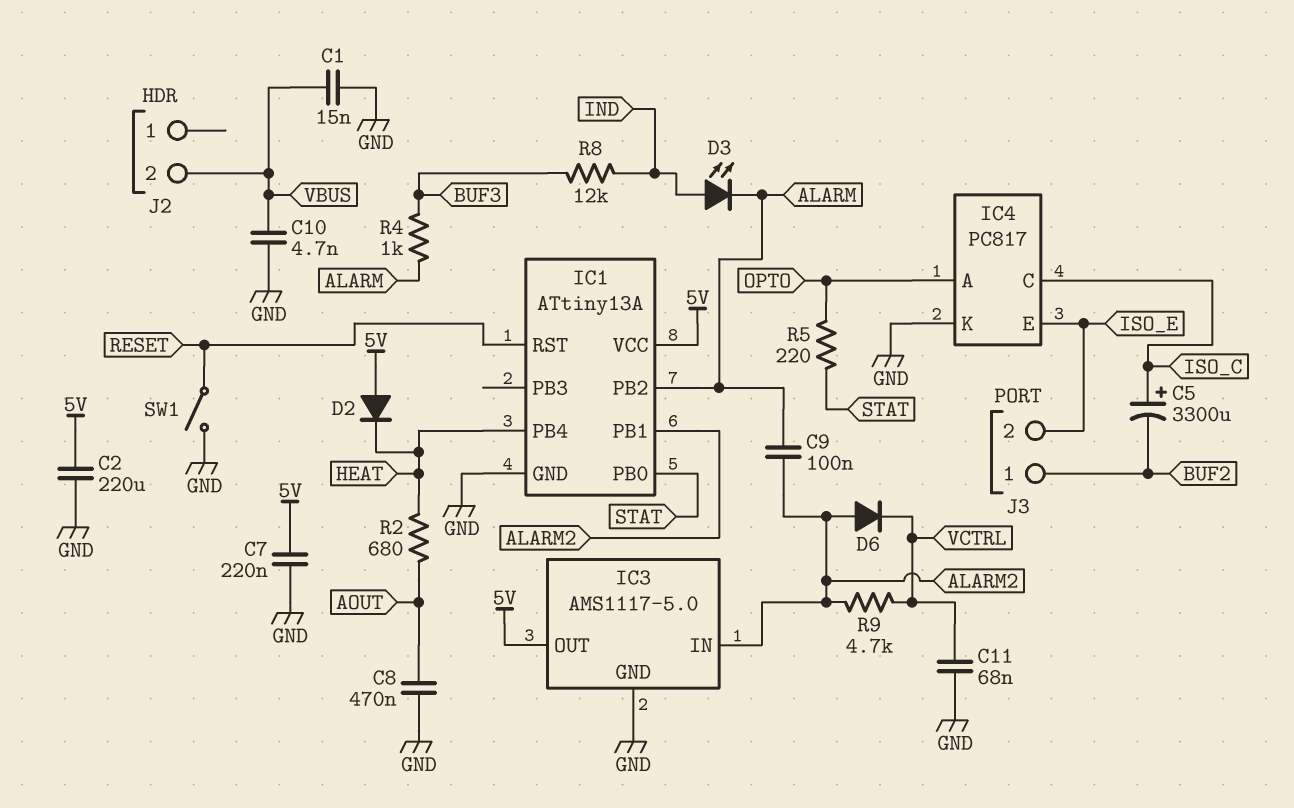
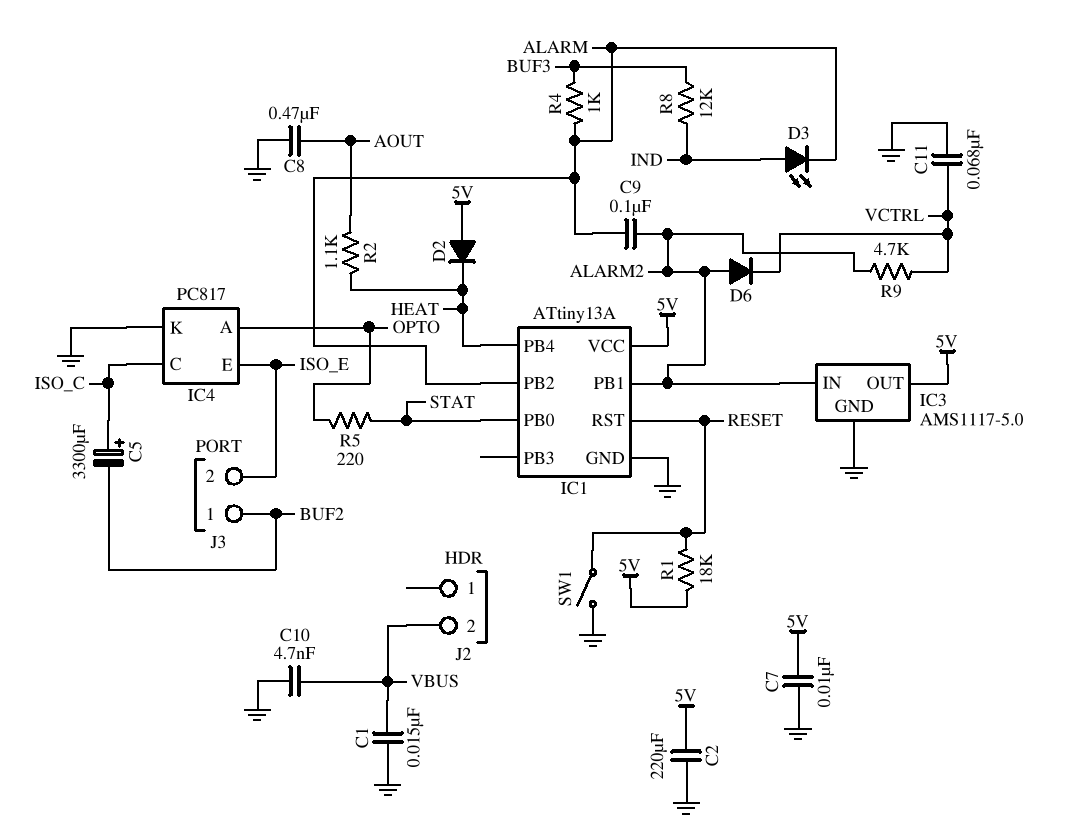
C7: 220nF (5V, GND) -> 10nF (5V, GND)
R1: none -> 18k (5V, RESET)
R2: 680 (AOUT, HEAT) -> 1.1k (AOUT, HEAT)

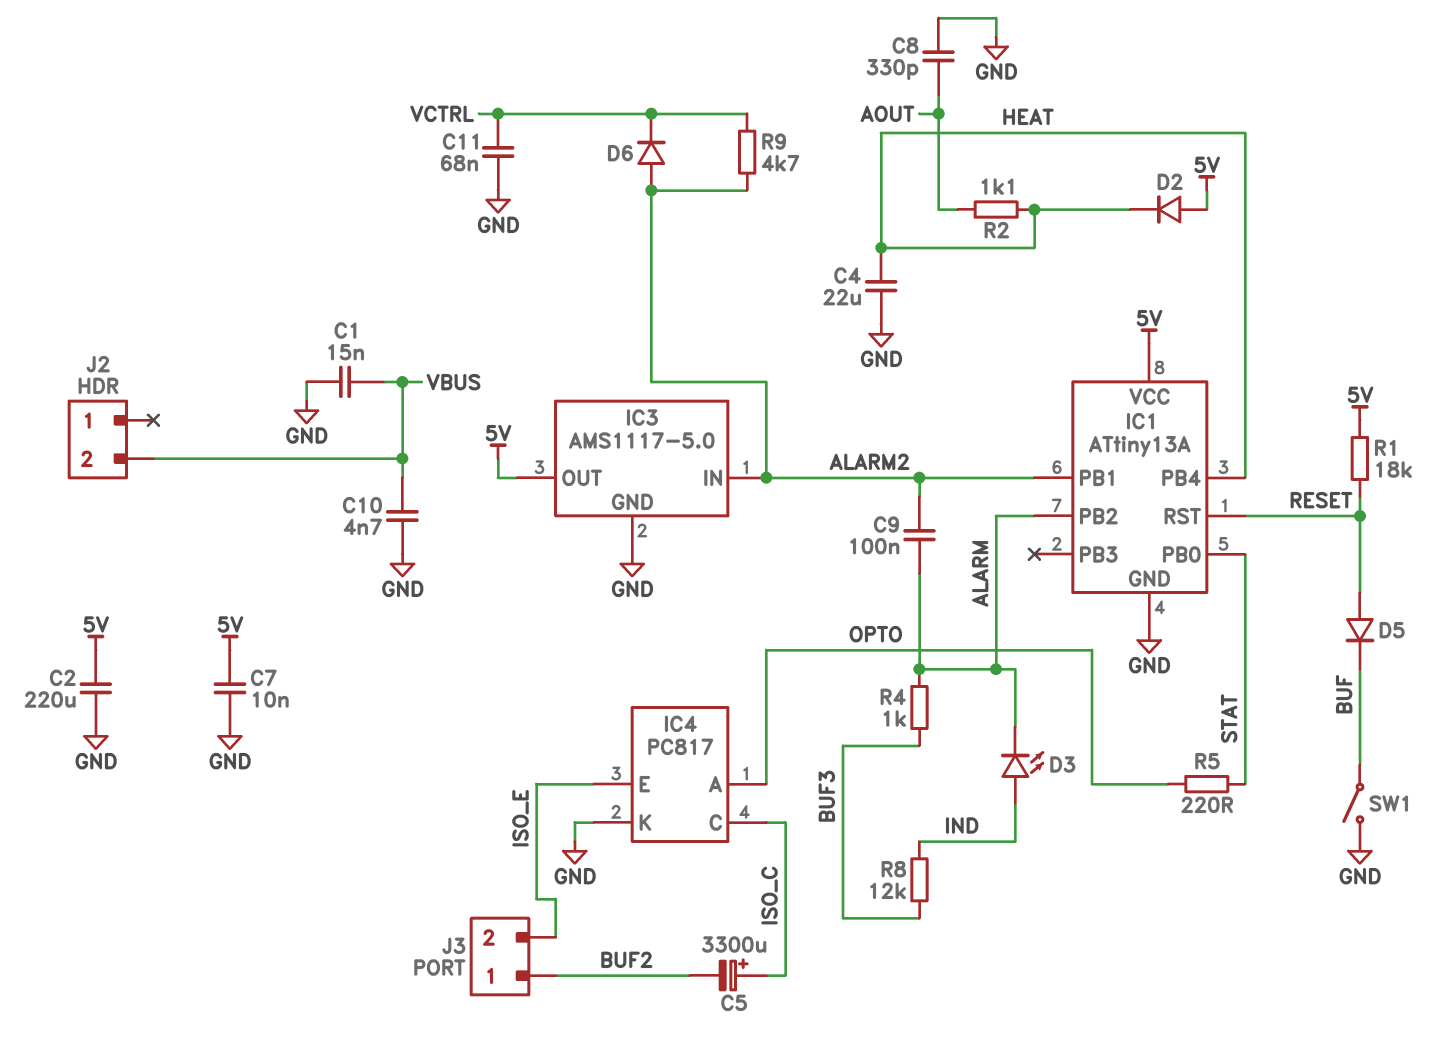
C4: none -> 22uF (GND, HEAT)
C8: 470nF (AOUT, GND) -> 330pF (AOUT, GND)
D5: none -> diode (A RESET, K BUF)
SW1: switch (GND, RESET) -> switch (BUF, GND)

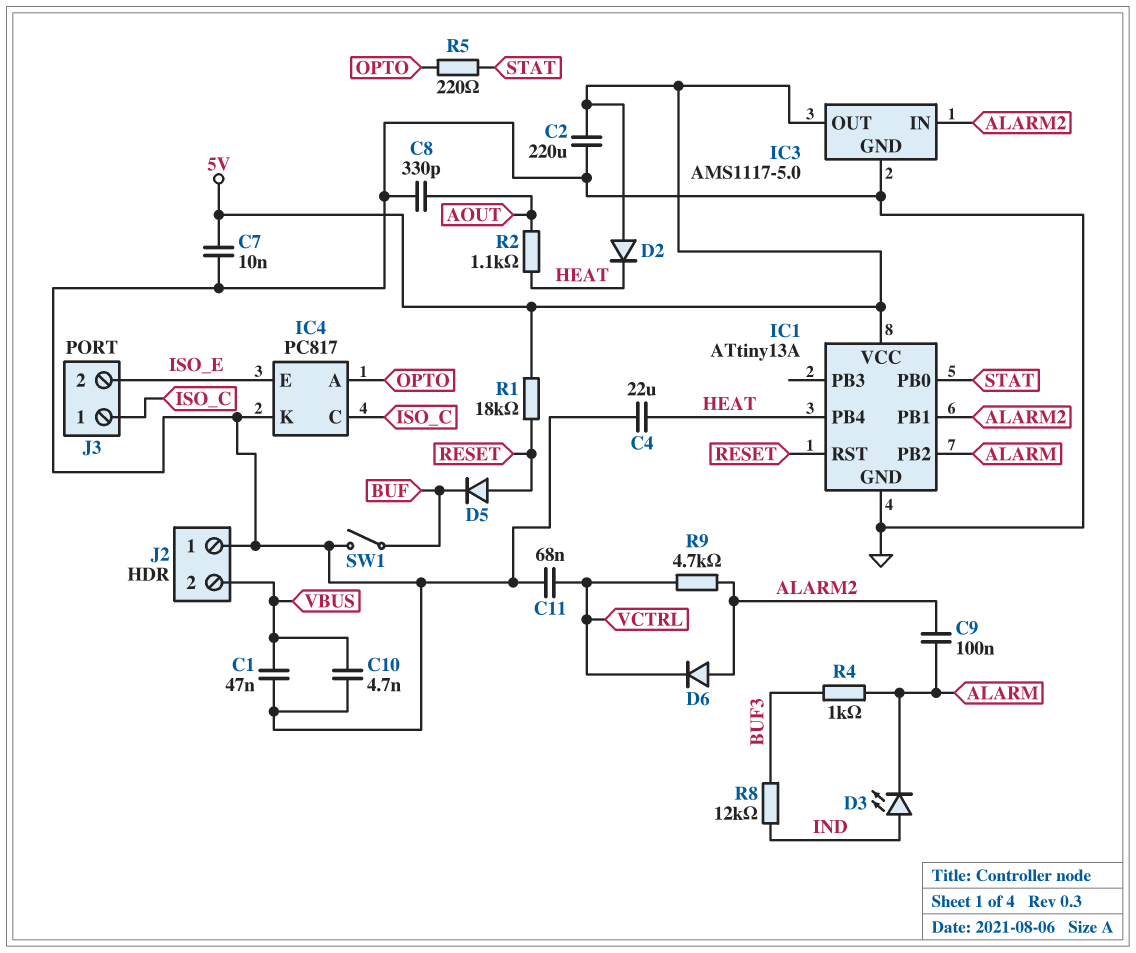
C1: 15nF (GND, VBUS) -> 47nF (GND, VBUS)
C5: 3300uF (plus ISO_C, minus BUF2) -> none
J2 pin 1: none -> GND
J3 pin 1: BUF2 -> ISO_C

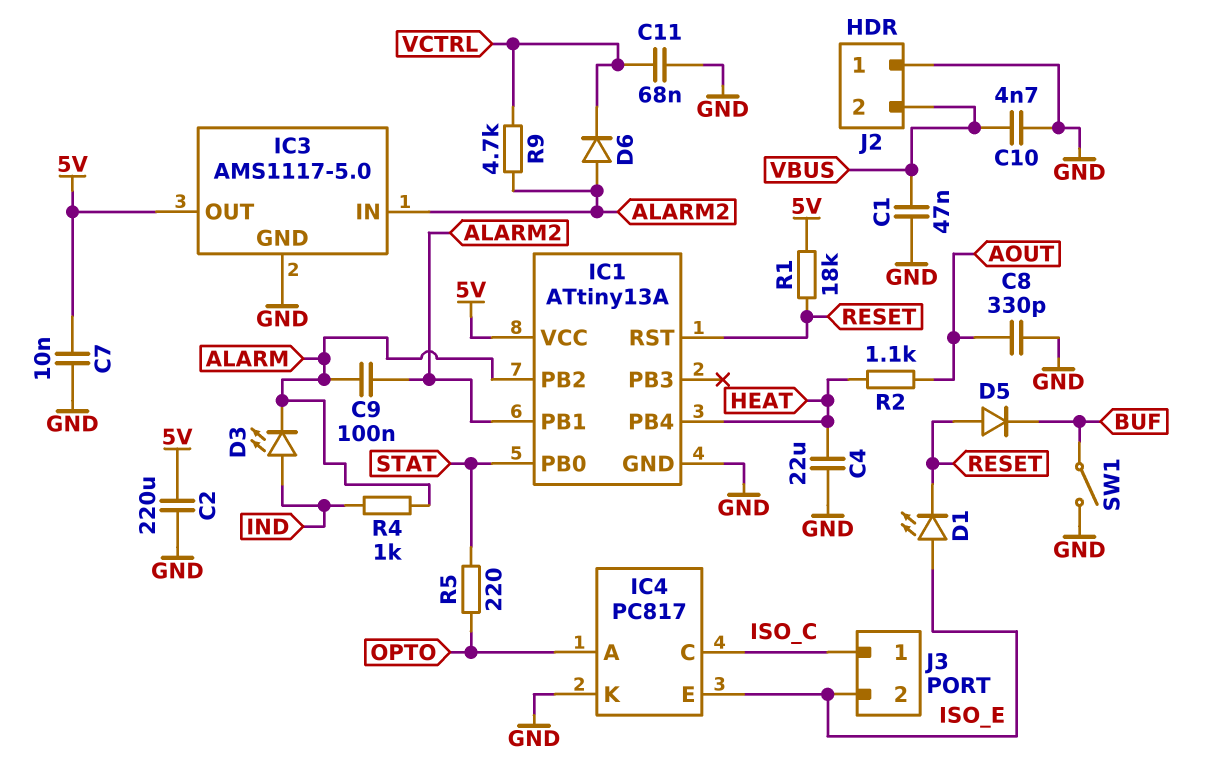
D1: none -> LED (A ISO_E, K RESET)
D2: diode (A 5V, K HEAT) -> none
R4: 1k (ALARM, BUF3) -> 1k (ALARM, IND)
R8: 12k (BUF3, IND) -> none

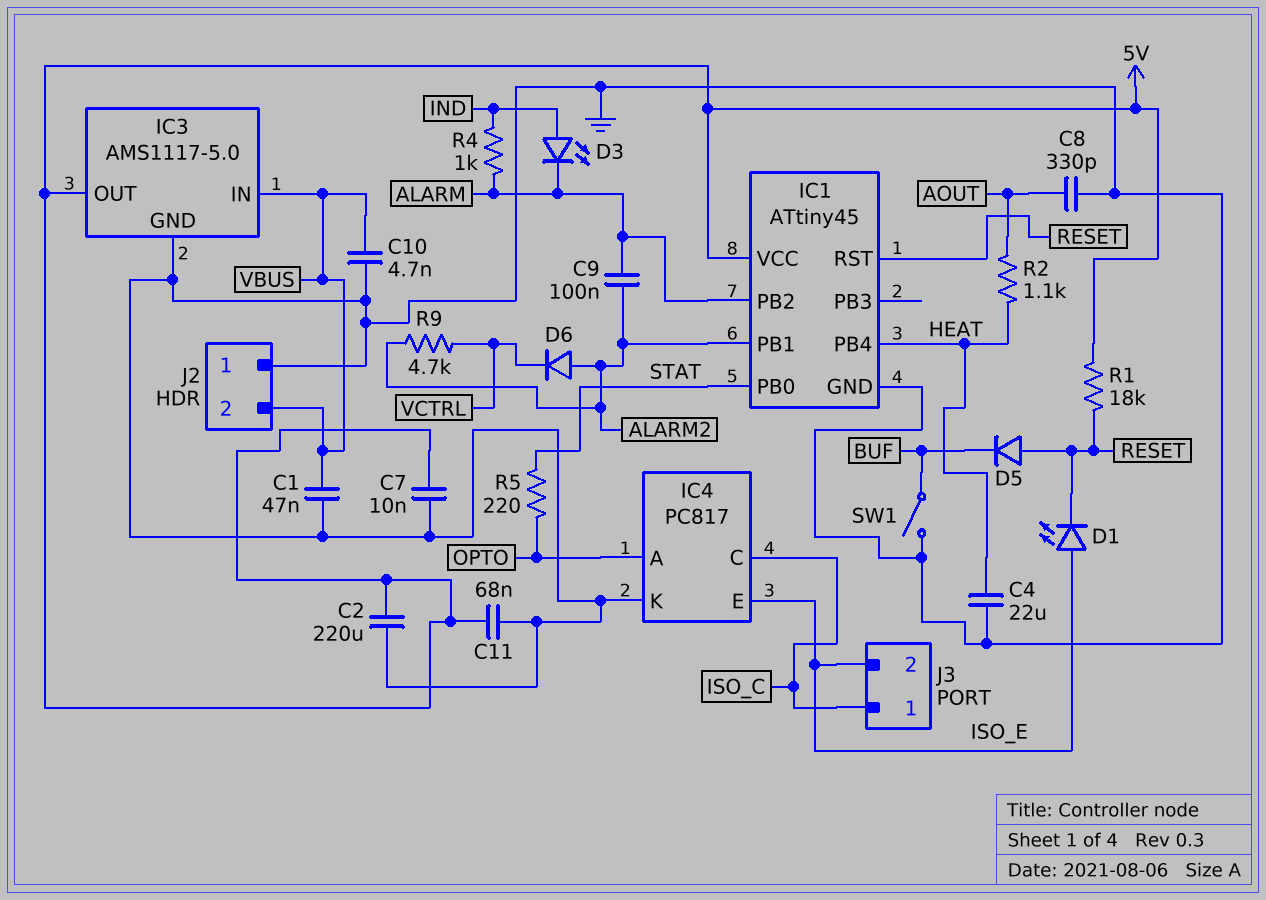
C11: 68nF (GND, VCTRL) -> 68nF (5V, GND)
IC1: ATtiny13A -> ATtiny45
IC3 pin IN: ALARM2 -> VBUS

